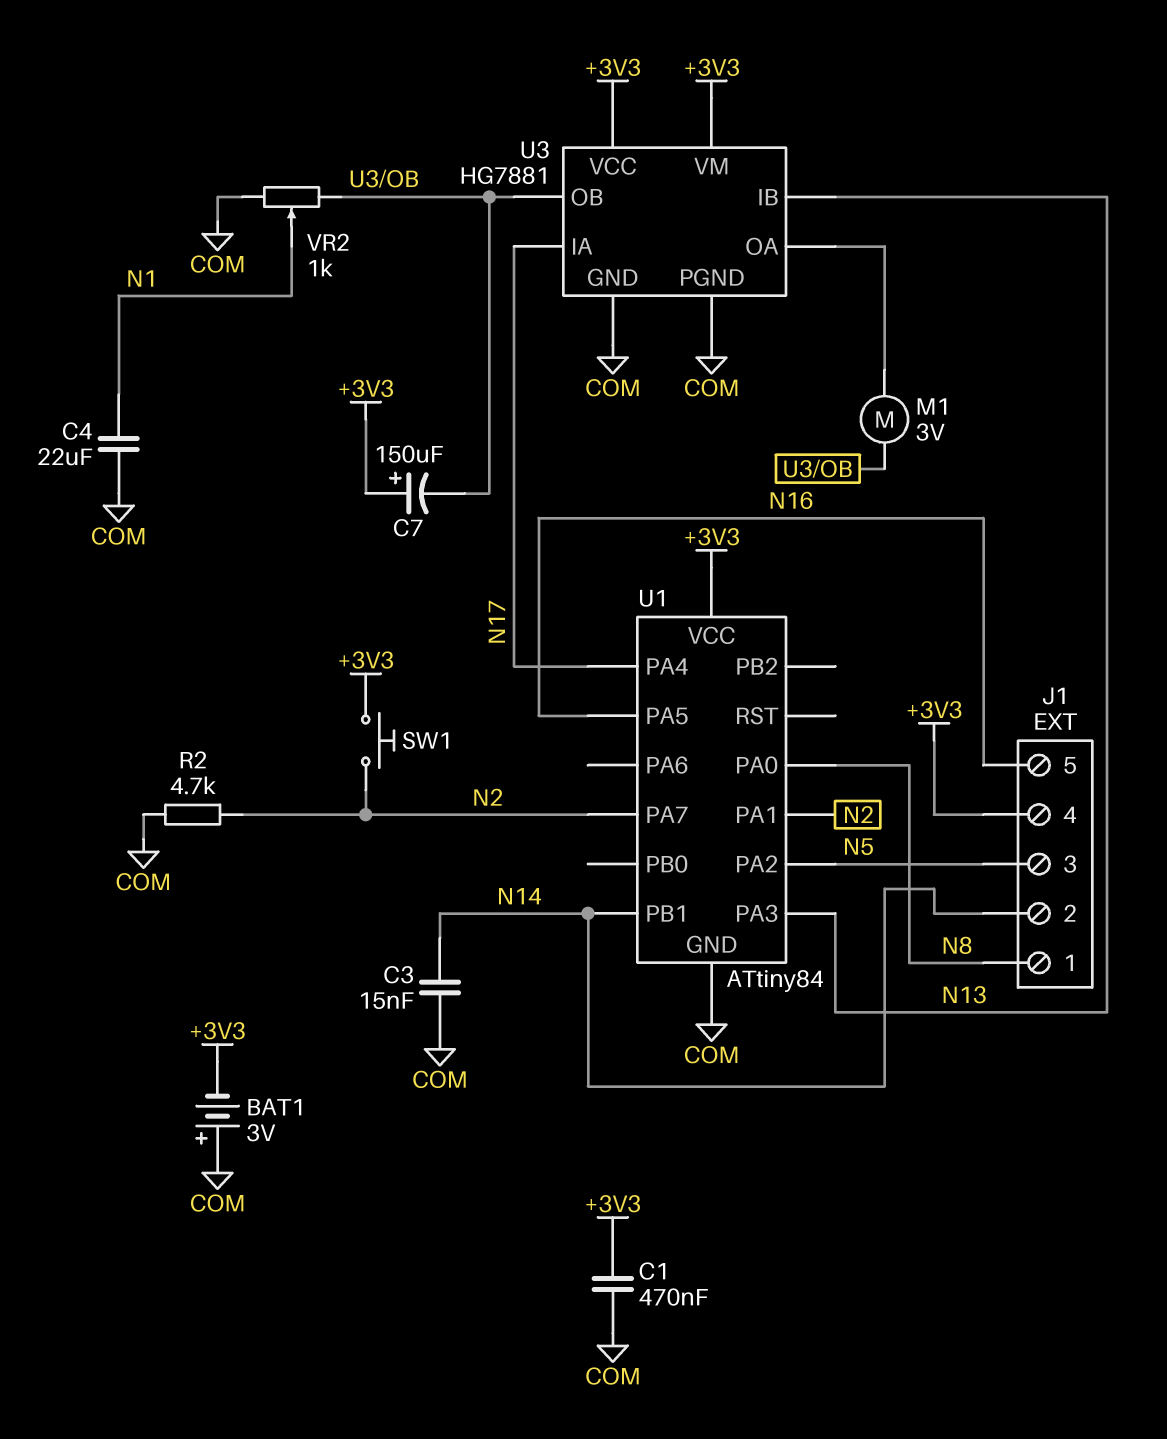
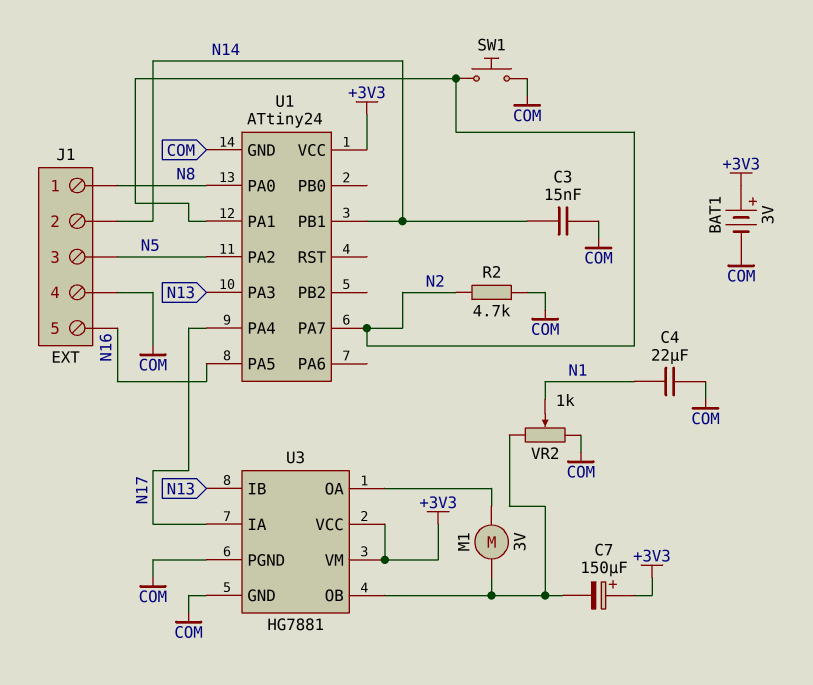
BAT1: 3V (plus COM, minus +3V3) -> 3V (plus +3V3, minus COM)
C1: 470nF (+3V3, COM) -> none
J1 pin 4: +3V3 -> COM
SW1: button (+3V3, N2) -> button (COM, N2)
U1: ATtiny84 -> ATtiny24

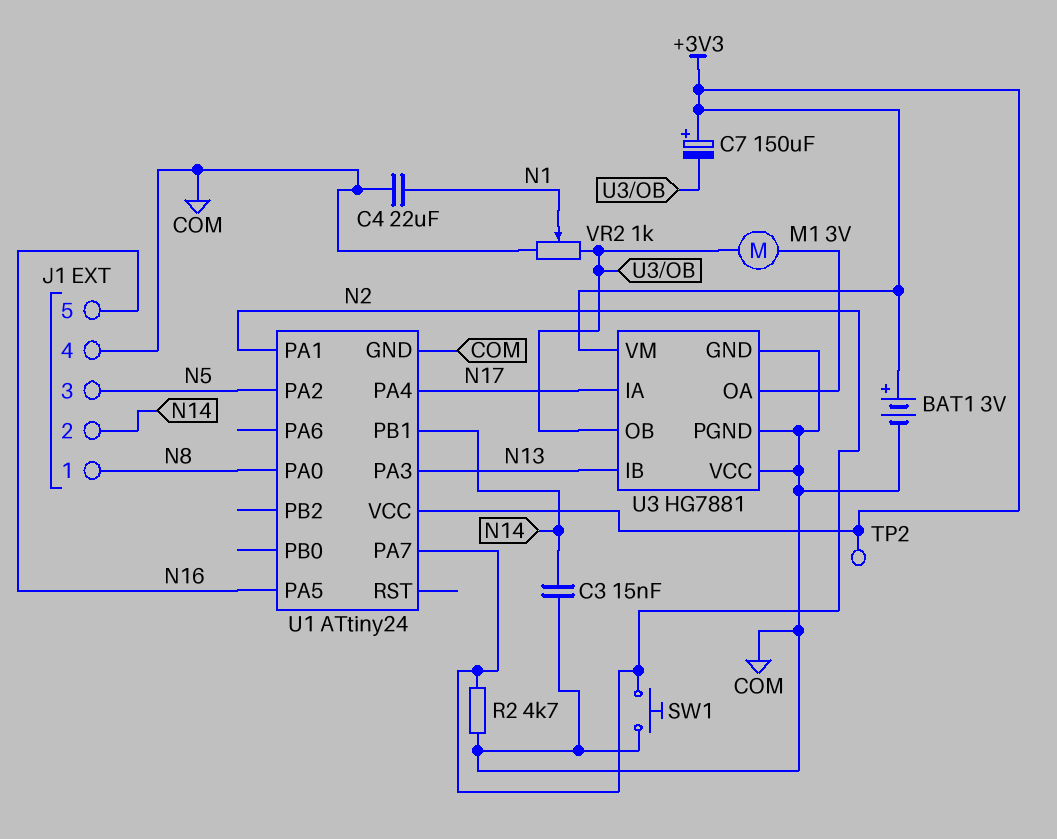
TP2: none -> test point (+3V3)
U3 pin VCC: +3V3 -> COM

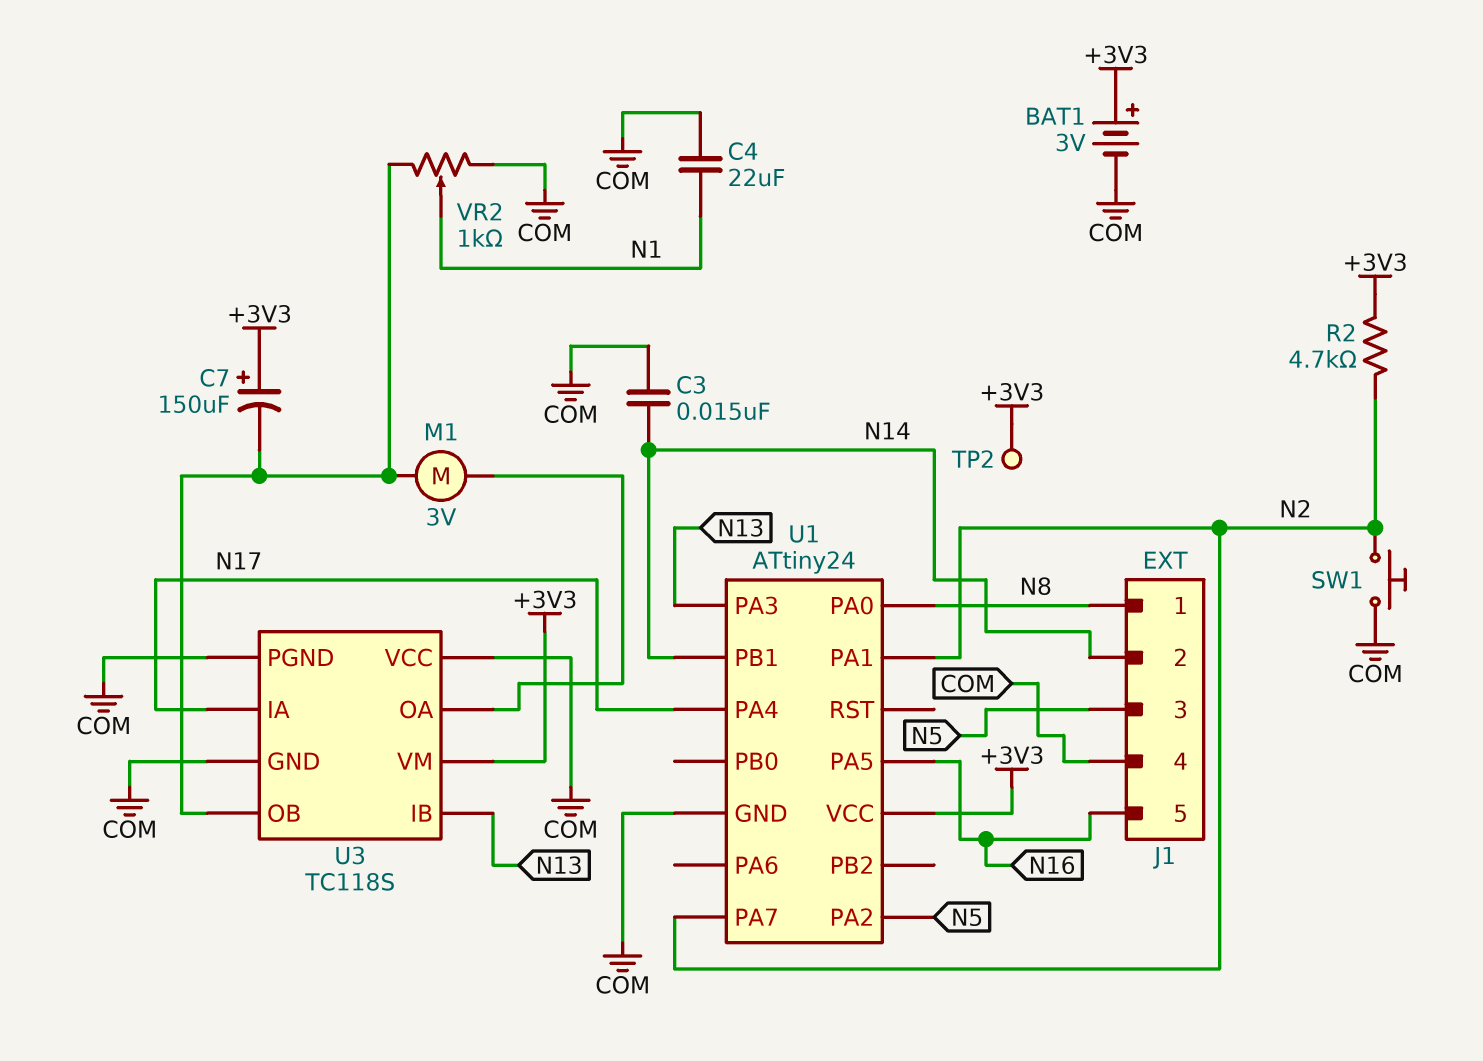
R2: 4.7k (COM, N2) -> 4.7k (+3V3, N2)
U3: HG7881 -> TC118S

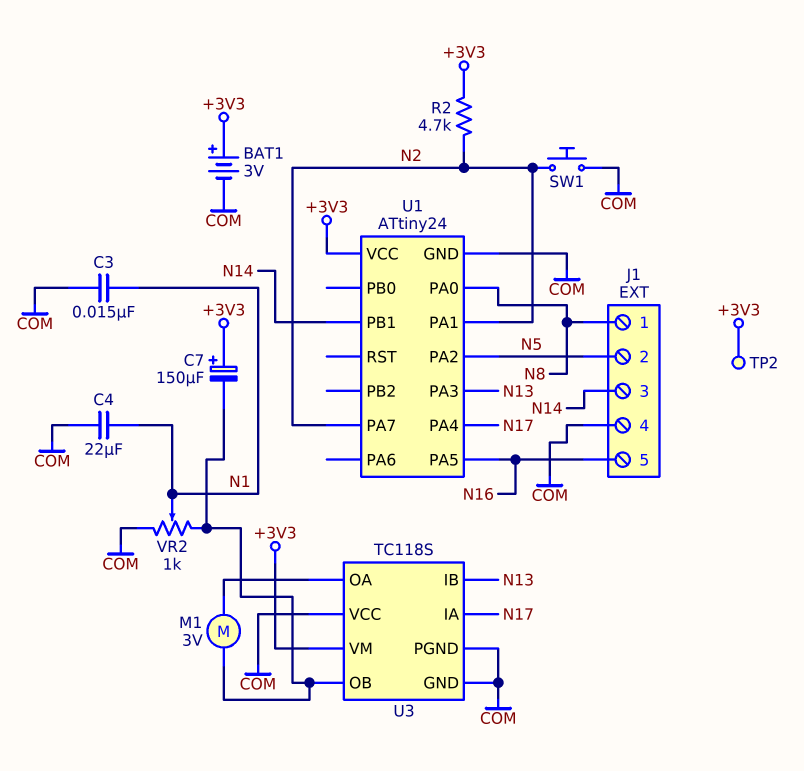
C3: 15nF (COM, N14) -> 15nF (COM, N1)
J1 pin 2: N14 -> N5
J1 pin 3: N5 -> N14

